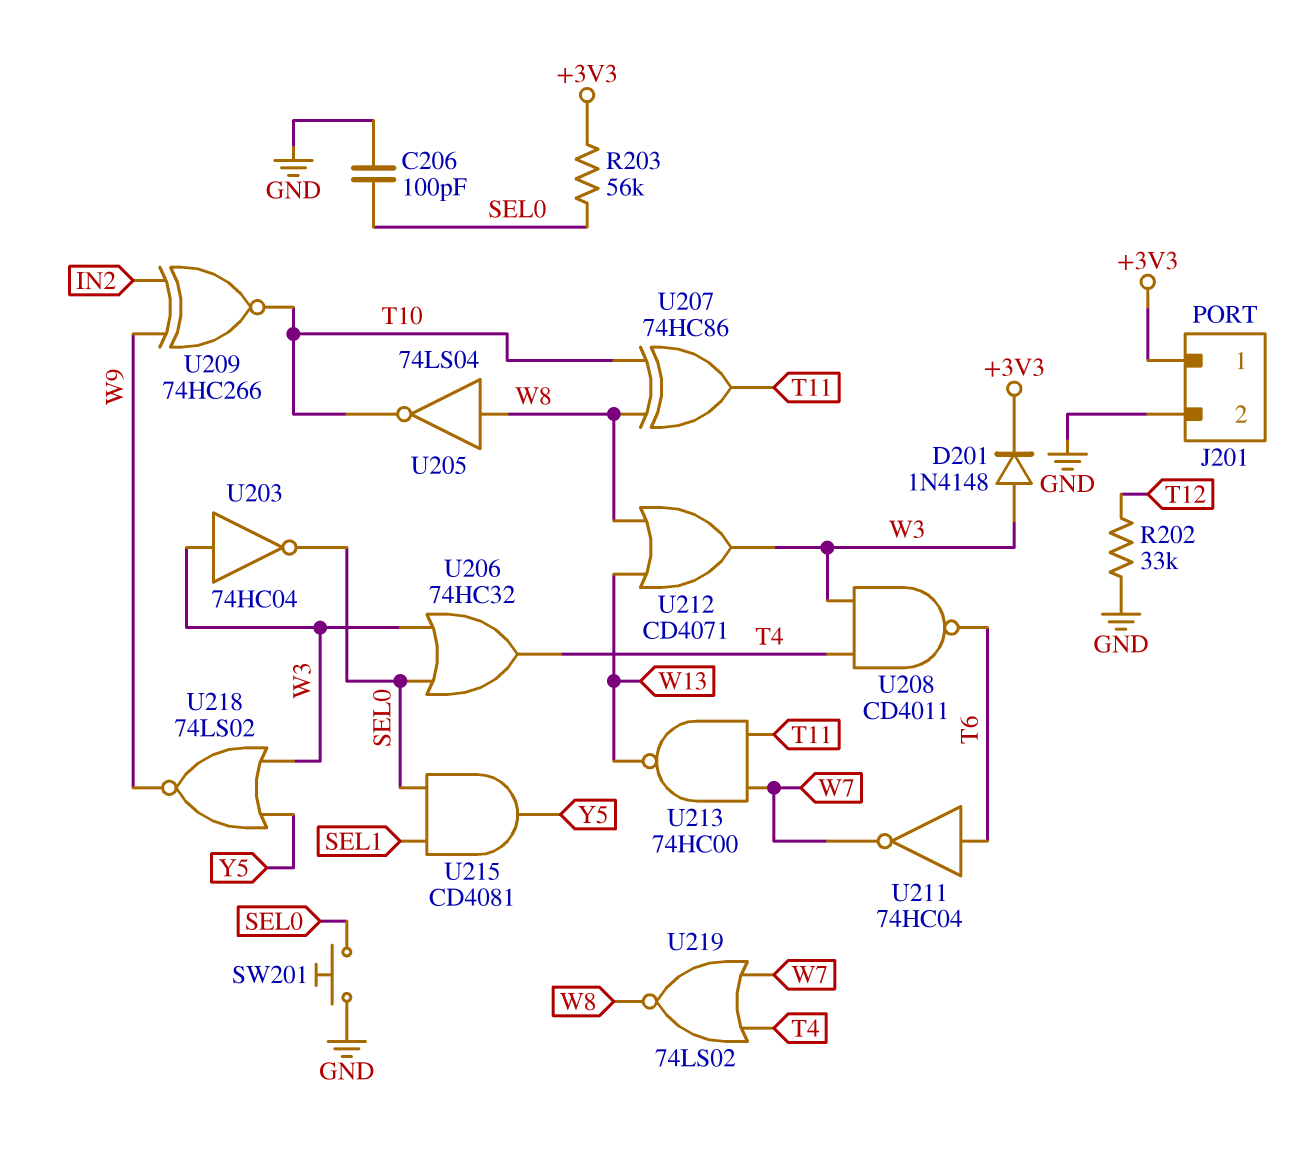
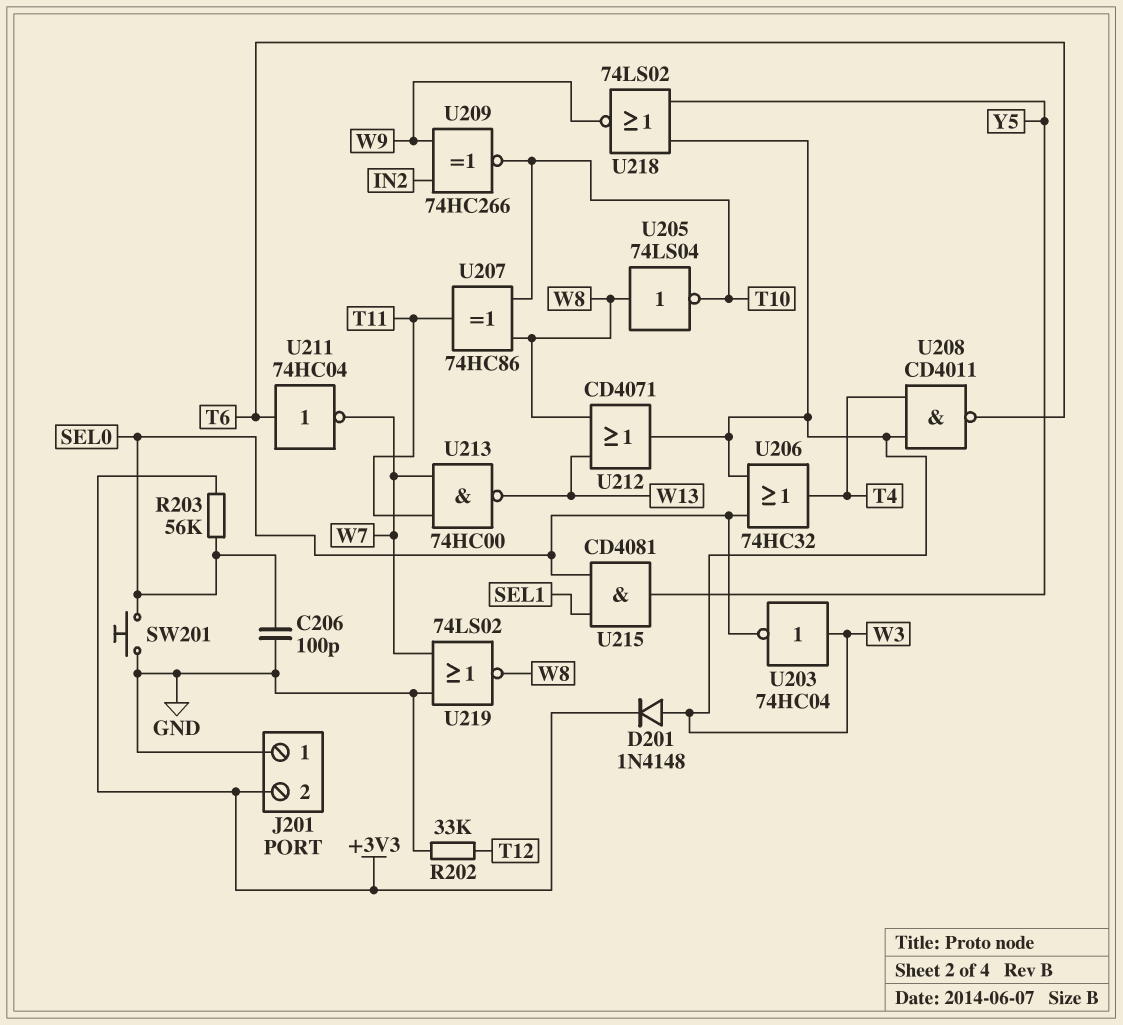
J201 pin 1: +3V3 -> GND
J201 pin 2: GND -> +3V3
U219: NOR 74LS02 (in T4, in W7, out W8) -> NOR 74LS02 (in GND, in W7, out W8)

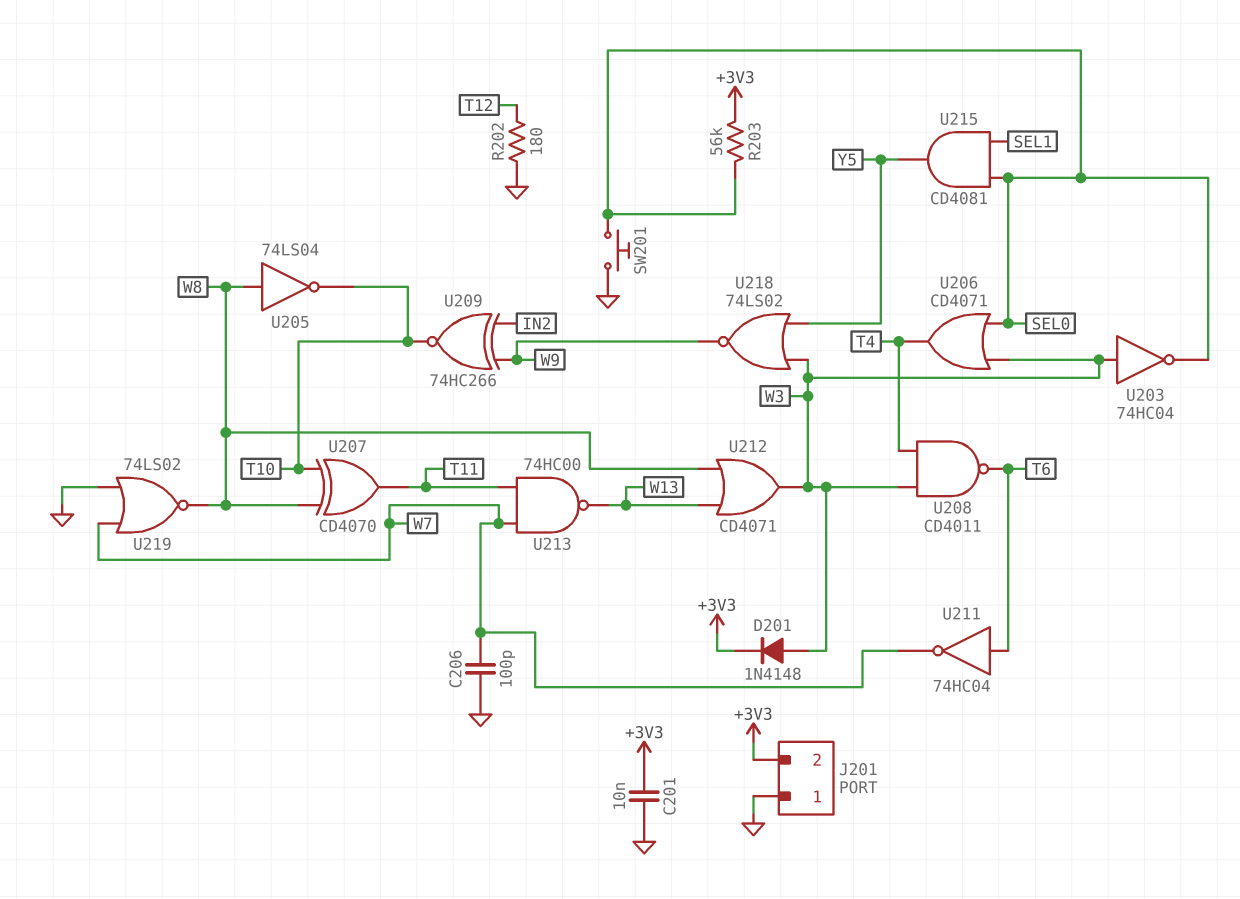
C201: none -> 10nF (+3V3, GND)
C206: 100pF (GND, SEL0) -> 100pF (GND, W7)
R202: 33k (GND, T12) -> 180 (GND, T12)
U206: OR 74HC32 (in SEL0, in W3, out T4) -> OR CD4071 (in SEL0, in W3, out T4)
U207: XOR 74HC86 (in T10, in W8, out T11) -> XOR CD4070 (in T10, in W8, out T11)

